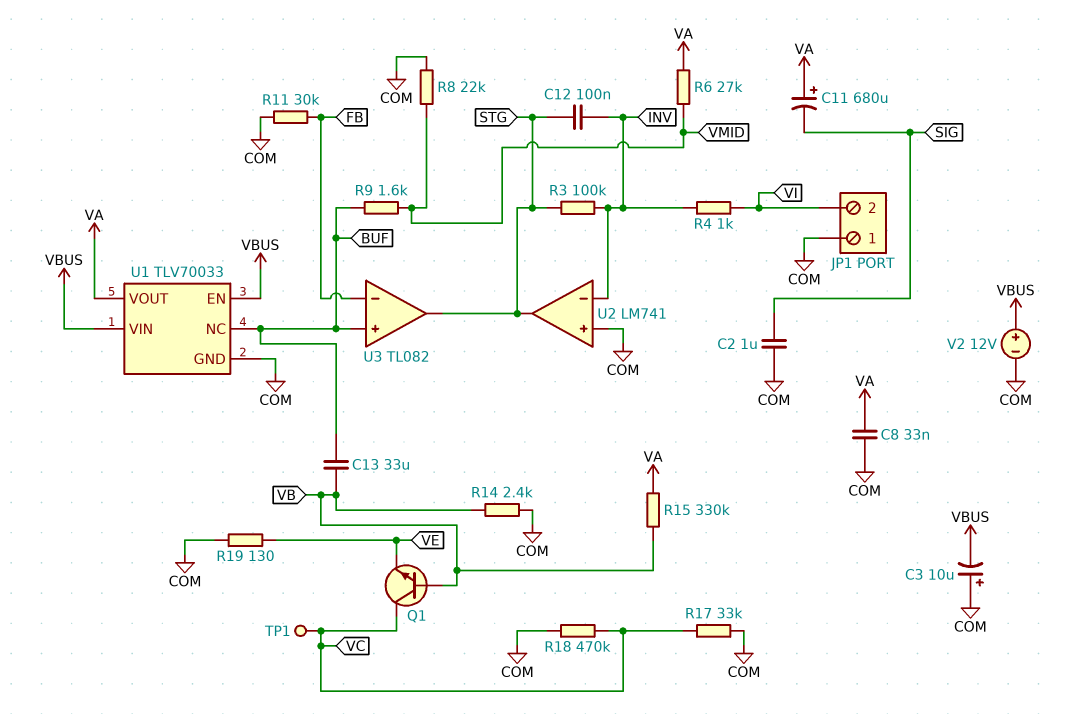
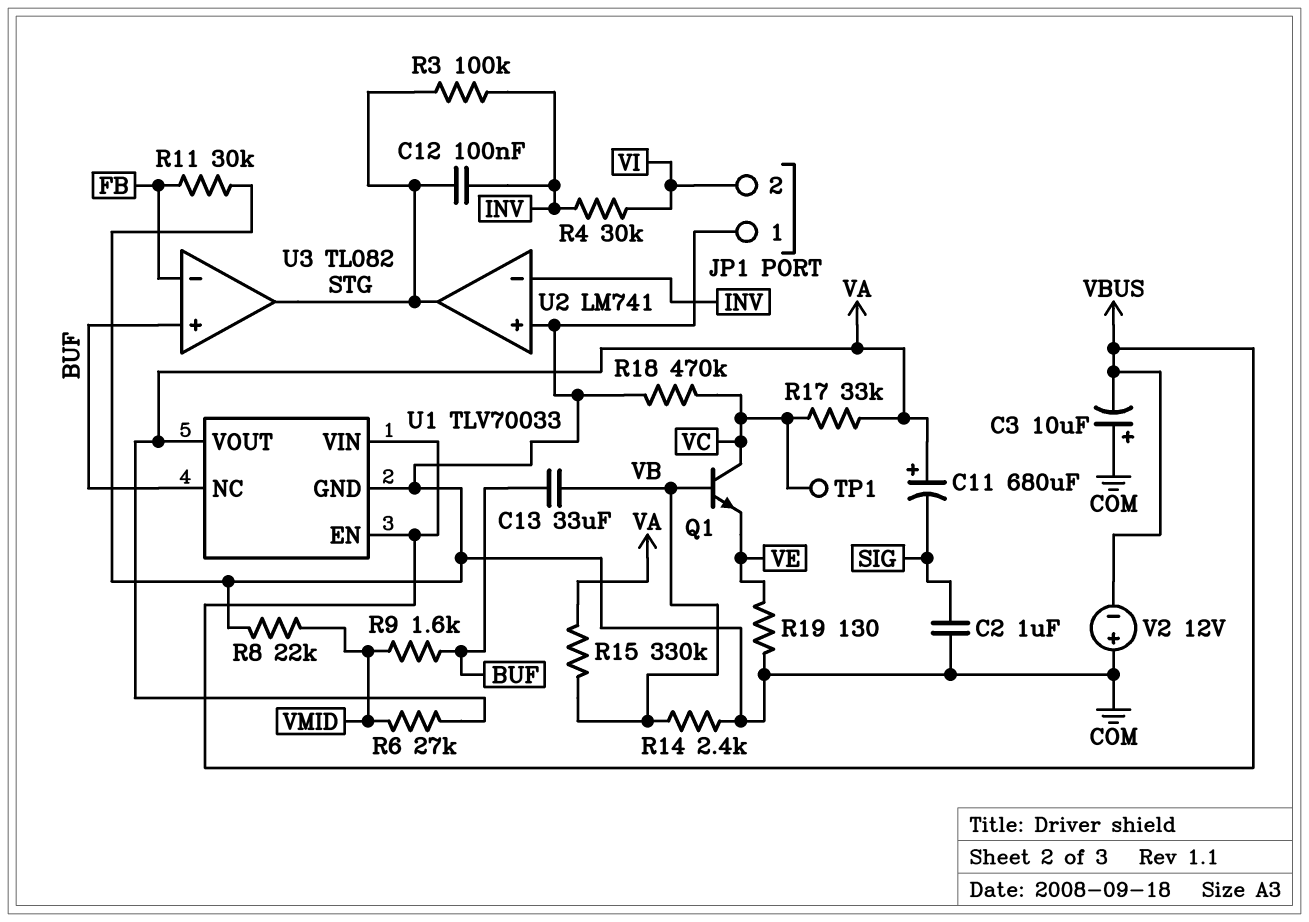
C8: 33nF (COM, VA) -> none
R4: 1k (INV, VI) -> 30k (INV, VI)
R17: 33k (COM, VC) -> 33k (VA, VC)
V2: 12V (plus VBUS, minus COM) -> 12V (plus COM, minus VBUS)

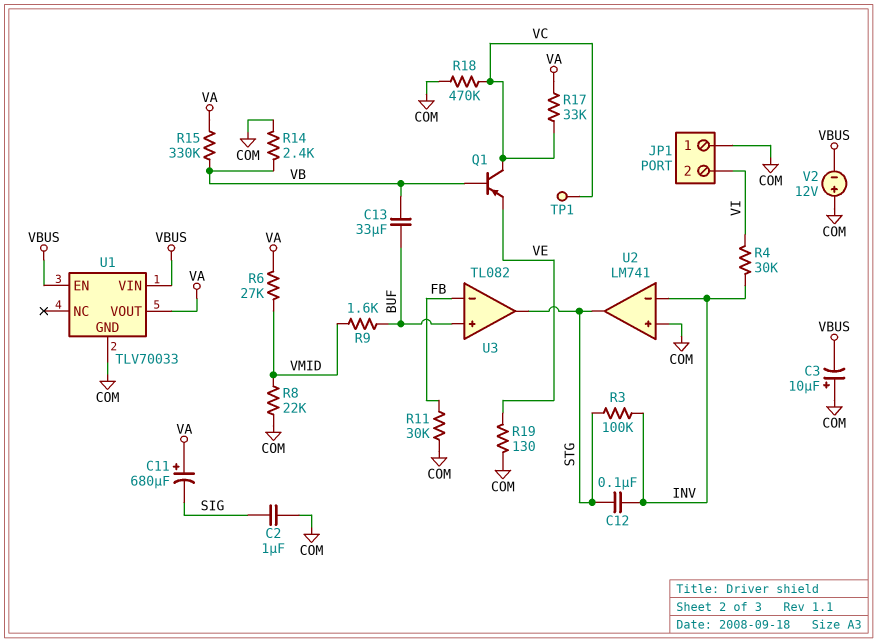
Q1: NPN (B VB, C VC, E VE) -> PNP (B VB, C VC, E VE)
U1 pin NC: BUF -> none

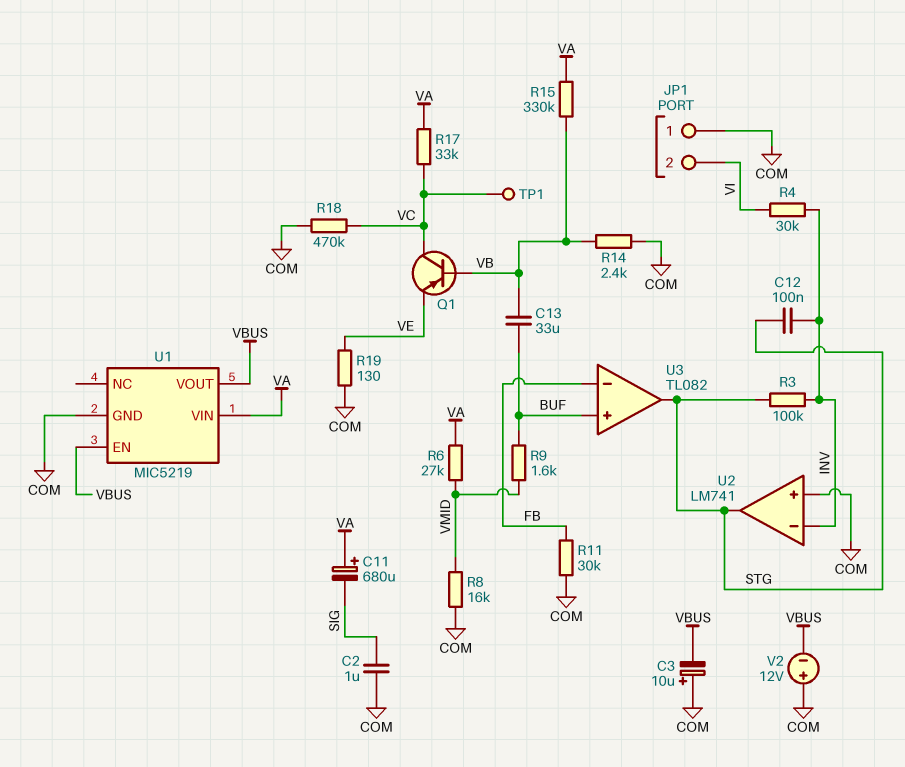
R8: 22k (COM, VMID) -> 16k (COM, VMID)
U1: TLV70033 -> MIC5219
U1 pin VIN: VBUS -> VA
U1 pin VOUT: VA -> VBUS

